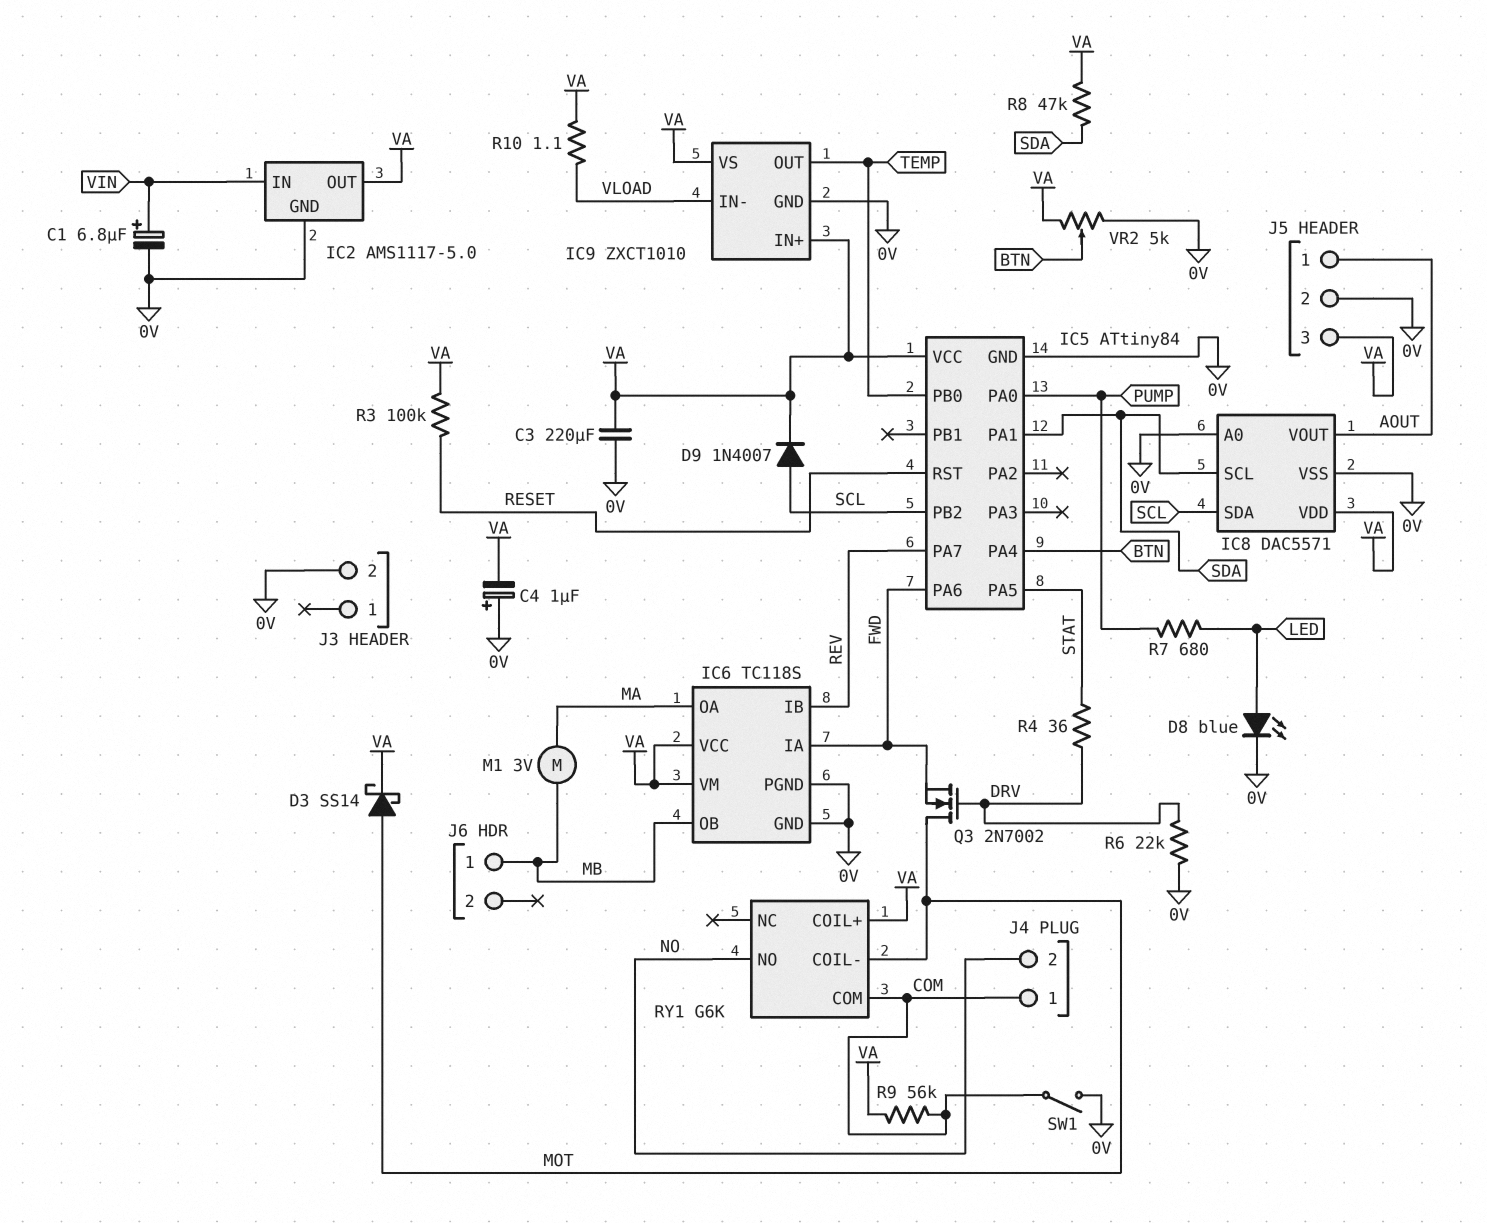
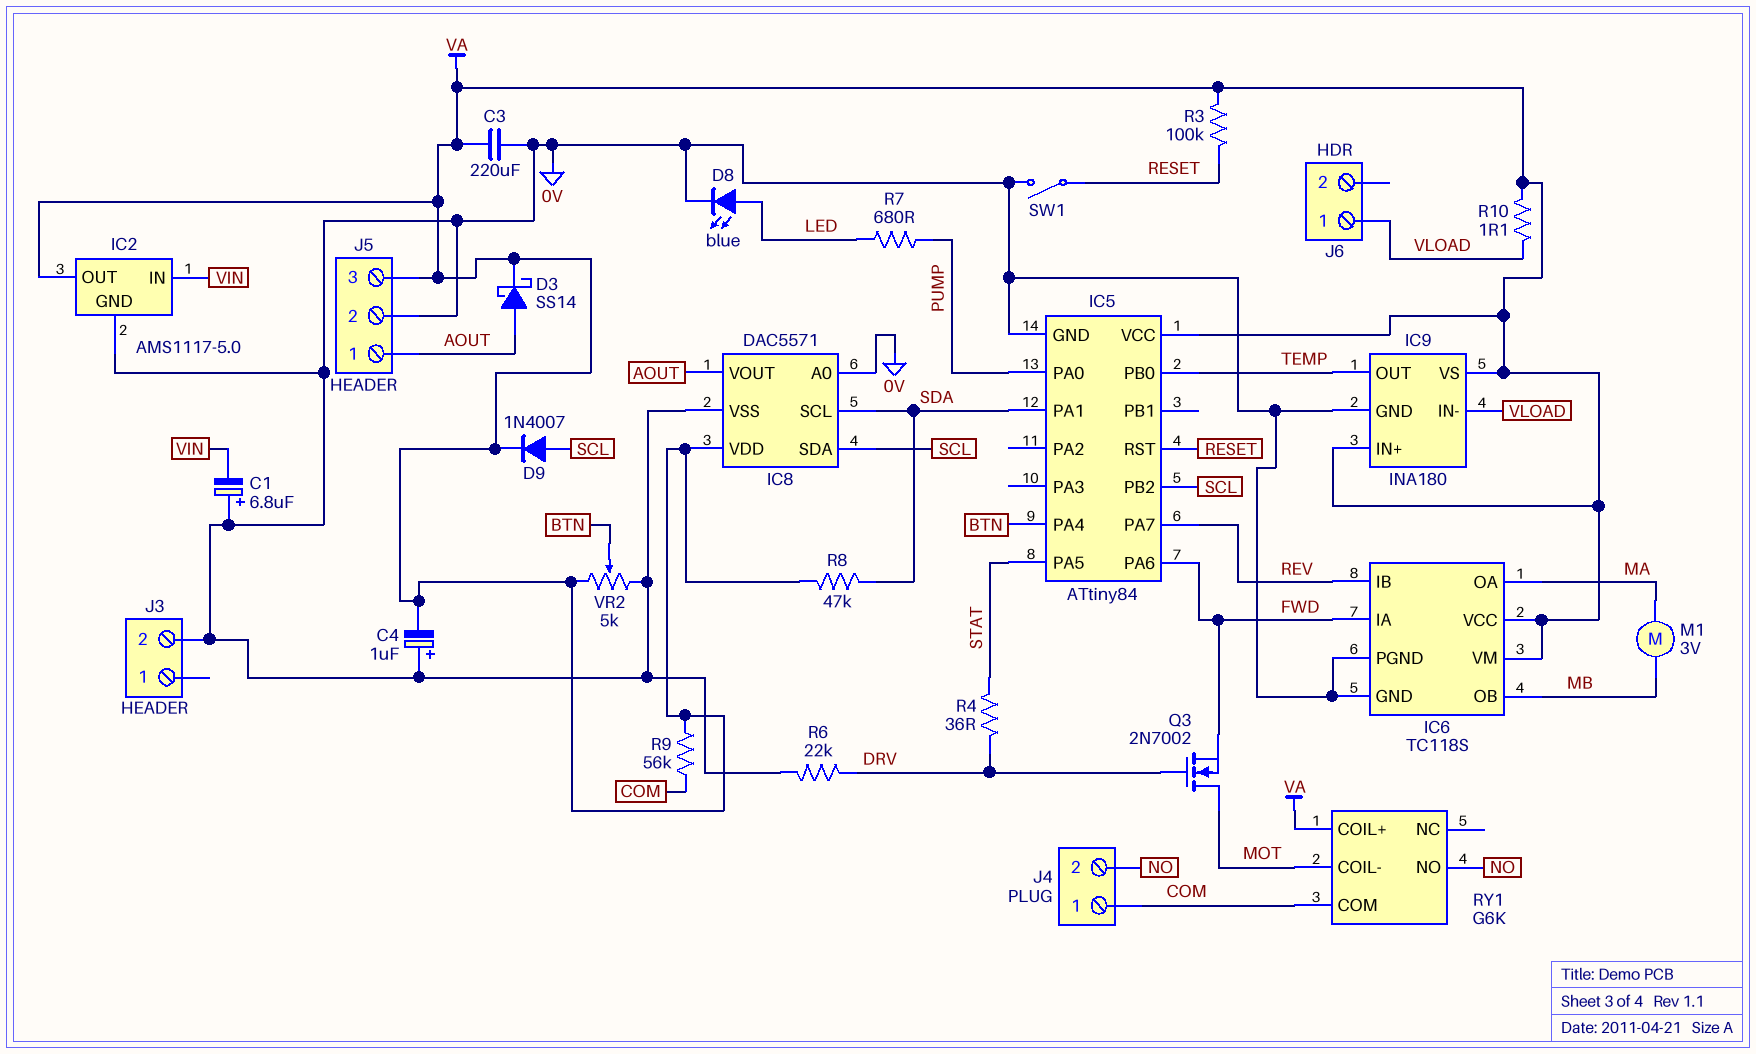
C1: 6.8uF (plus VIN, minus 0V) -> 6.8uF (plus 0V, minus VIN)
D3: schottky SS14 (A MOT, K VA) -> schottky SS14 (A AOUT, K VA)
IC9: ZXCT1010 -> INA180
J6 pin 1: MB -> VLOAD
SW1: switch (0V, COM) -> switch (0V, RESET)

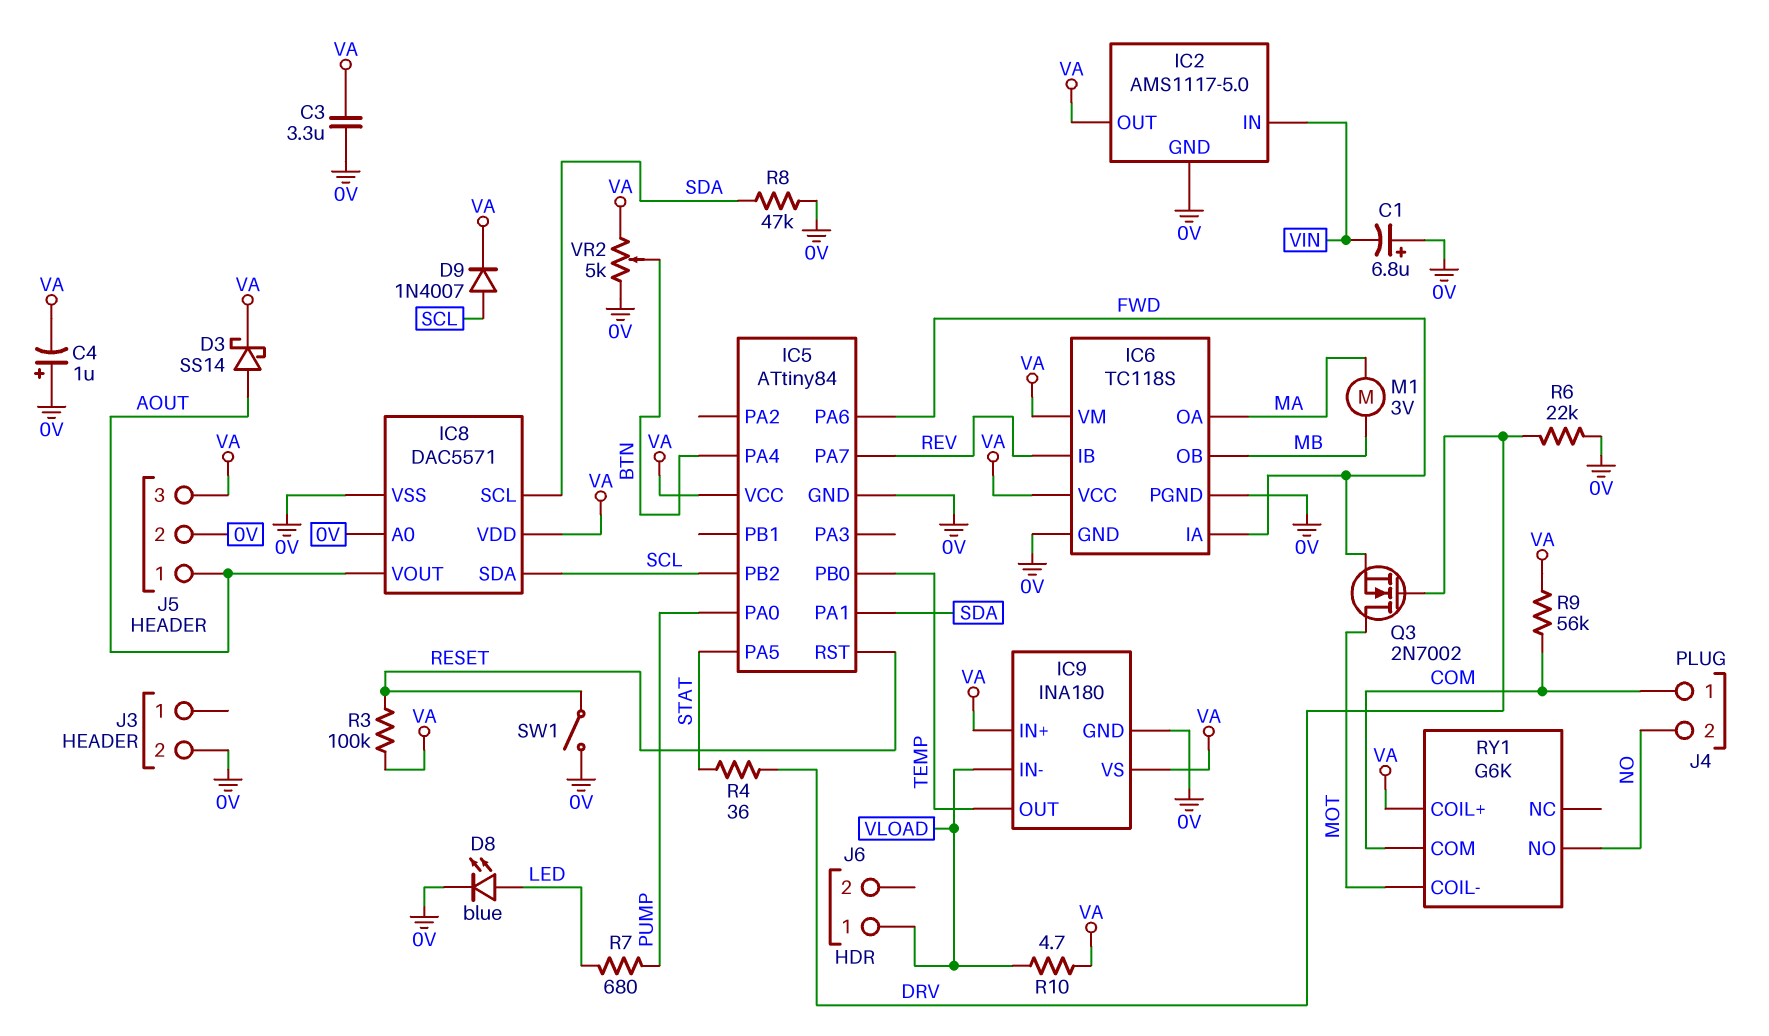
C3: 220uF (0V, VA) -> 3.3uF (0V, VA)
R8: 47k (SDA, VA) -> 47k (0V, SDA)
R10: 1.1 (VA, VLOAD) -> 4.7 (VA, VLOAD)

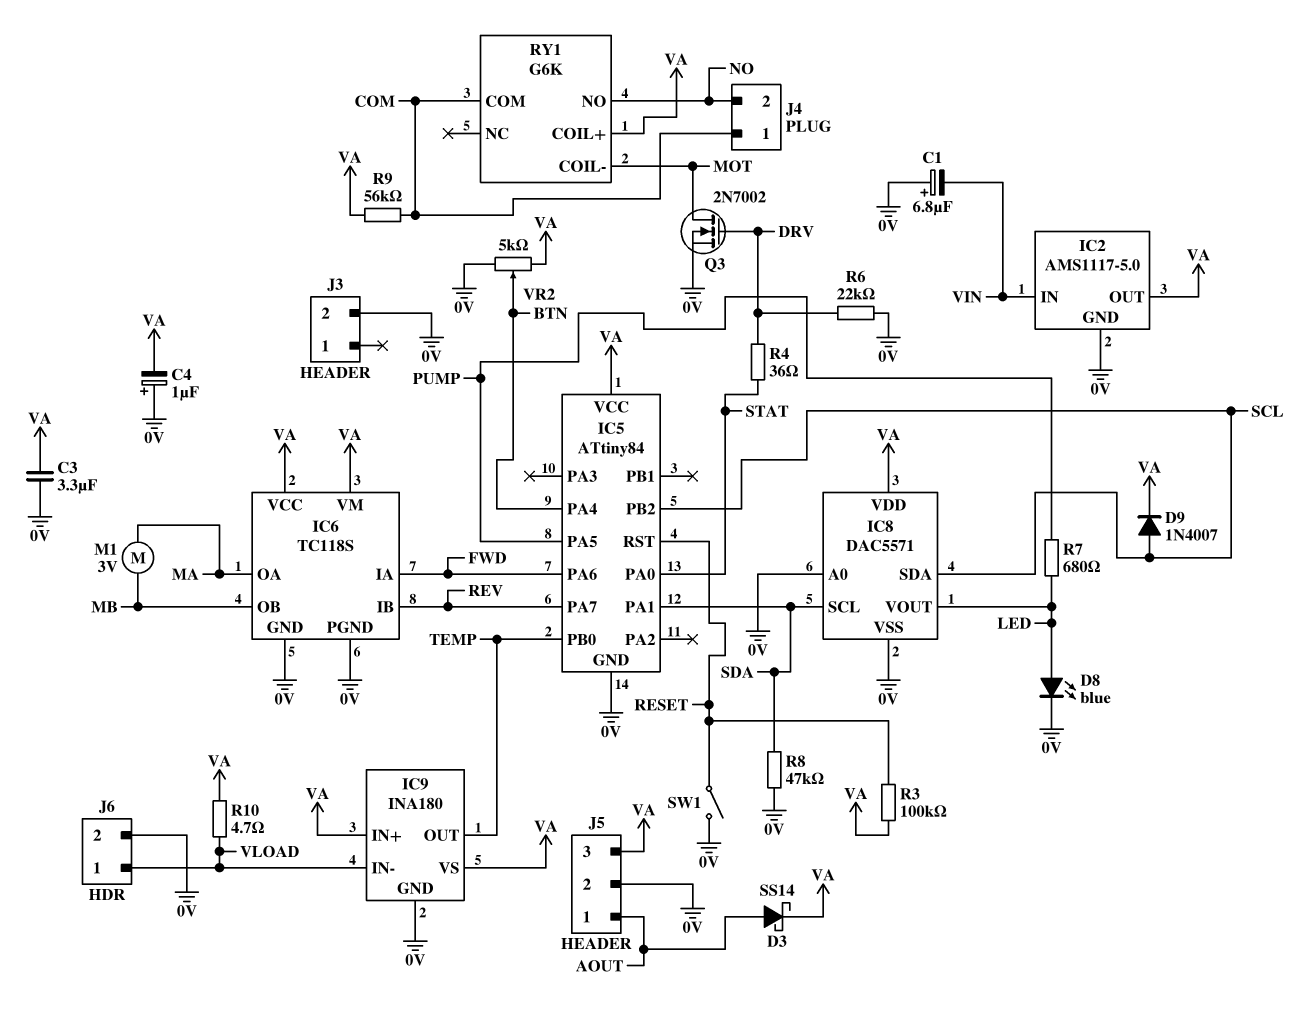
IC5 pin PA0: PUMP -> STAT
IC5 pin PA5: STAT -> PUMP
IC8 pin VOUT: AOUT -> LED
J6 pin 2: none -> 0V
Q3: NMOS 2N7002 (G DRV, D MOT, S FWD) -> NMOS 2N7002 (G DRV, D MOT, S 0V)

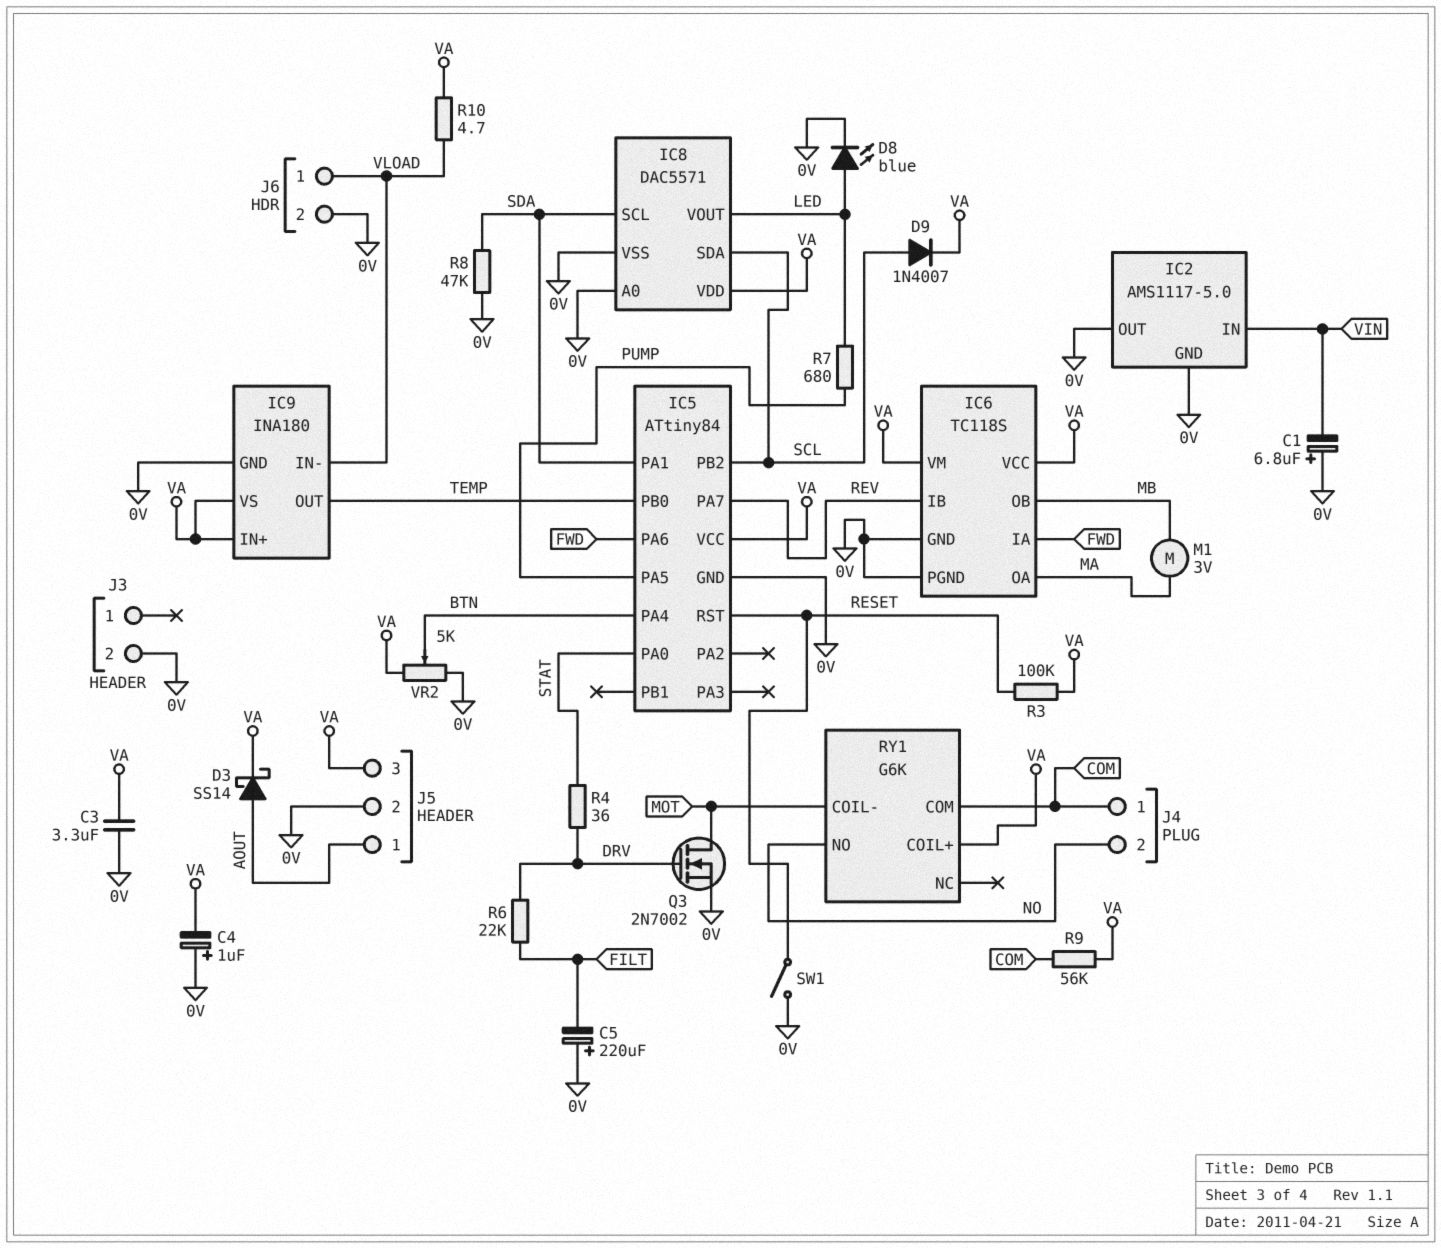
C5: none -> 220uF (plus 0V, minus FILT)
IC2 pin OUT: VA -> 0V
R6: 22k (0V, DRV) -> 22k (DRV, FILT)

